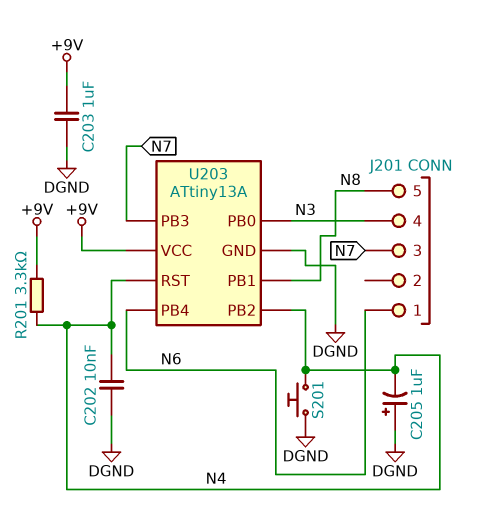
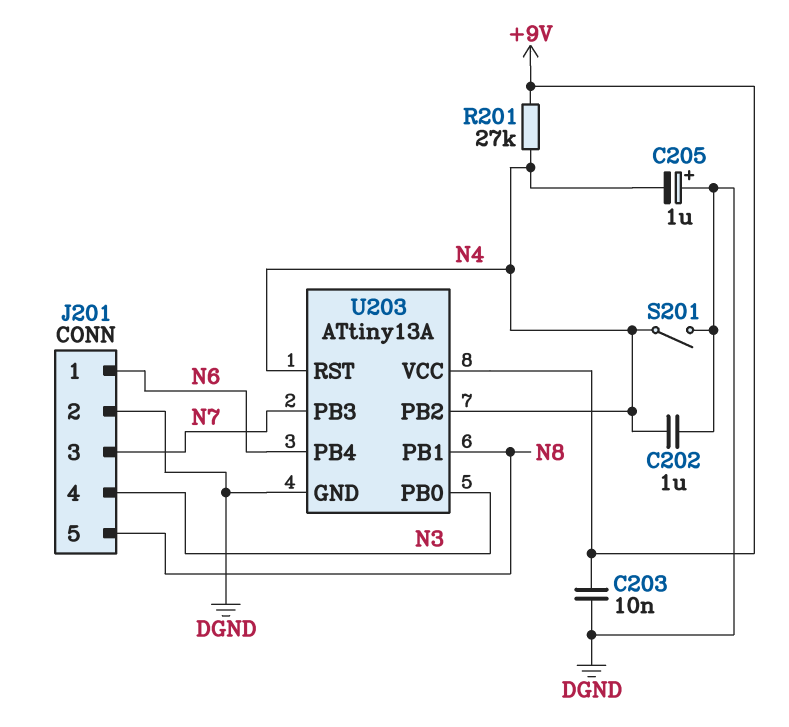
C202: 10nF (DGND, N4) -> 1uF (DGND, N4)
C203: 1uF (+9V, DGND) -> 10nF (+9V, DGND)
J201 pin 2: none -> DGND
R201: 3.3k (+9V, N4) -> 27k (+9V, N4)
S201: button (DGND, N4) -> switch (DGND, N4)

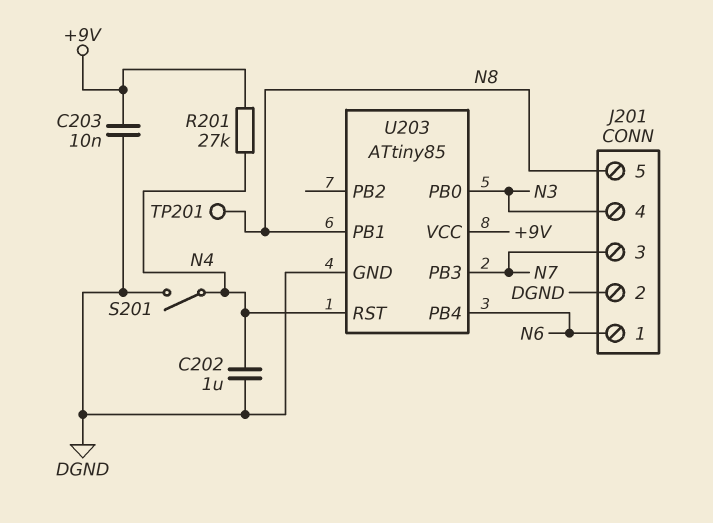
C205: 1uF (plus DGND, minus N4) -> none
TP201: none -> test point (N8)
U203: ATtiny13A -> ATtiny85
U203 pin PB2: N4 -> none

